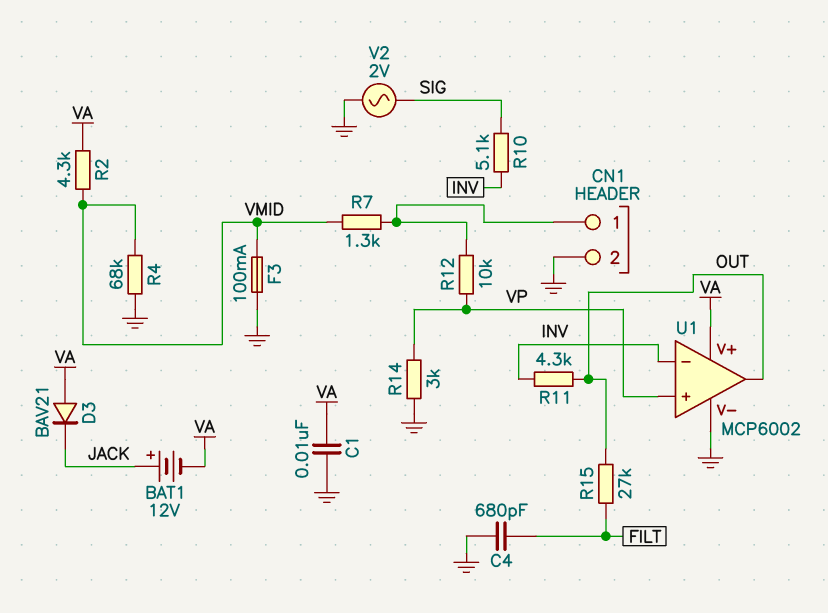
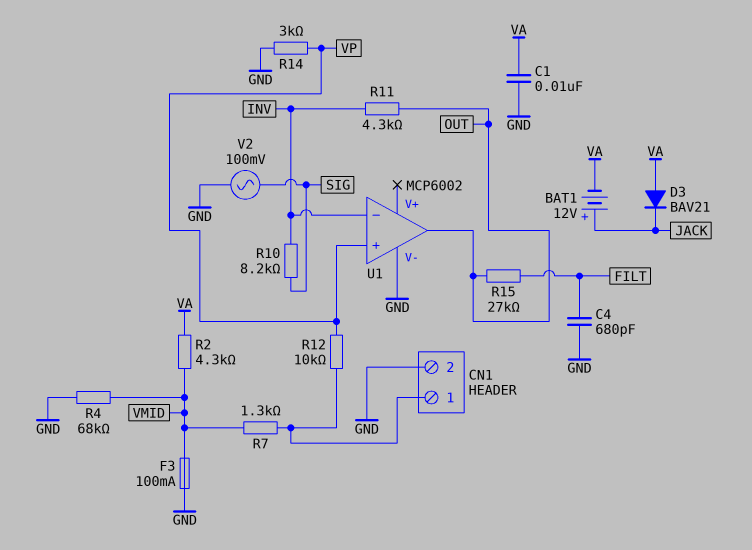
R10: 5.1k (INV, SIG) -> 8.2k (INV, SIG)
U1 pin V+: VA -> none
V2: AC 2V (GND, SIG) -> AC 100mV (GND, SIG)

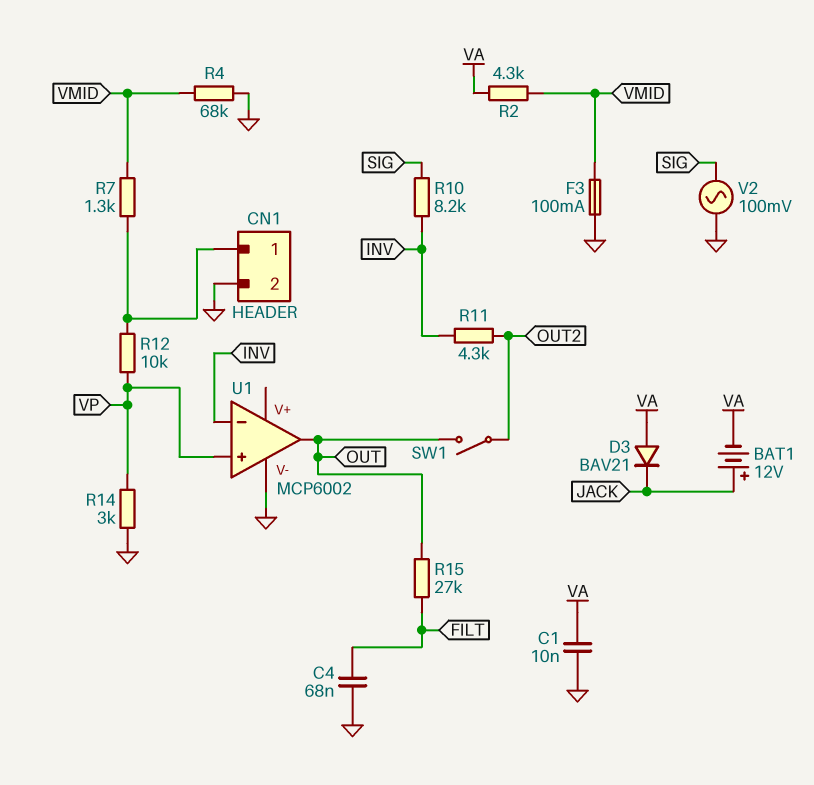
C4: 680pF (FILT, GND) -> 68nF (FILT, GND)
R11: 4.3k (INV, OUT) -> 4.3k (INV, OUT2)
SW1: none -> switch (OUT, OUT2)

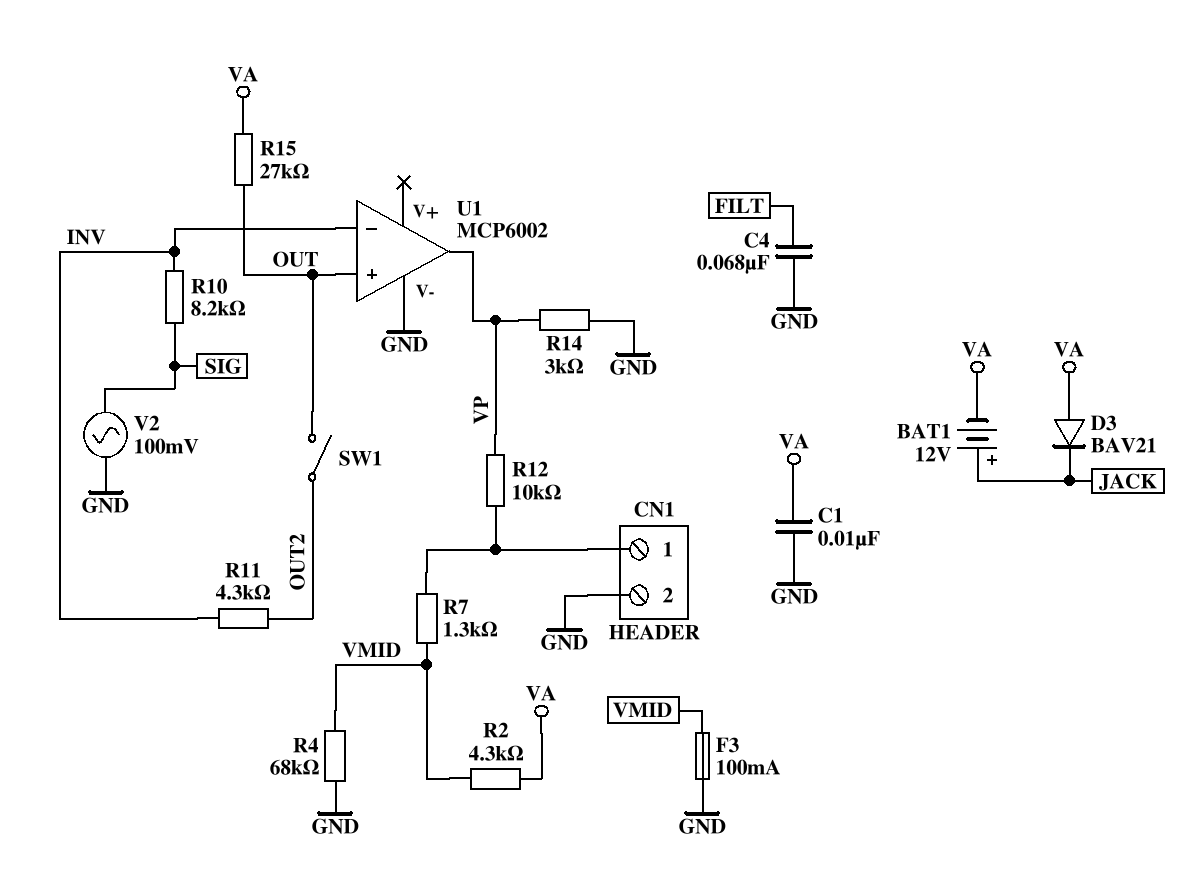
R15: 27k (FILT, OUT) -> 27k (OUT, VA)
U1 pin in+: VP -> OUT
U1 pin out: OUT -> VP

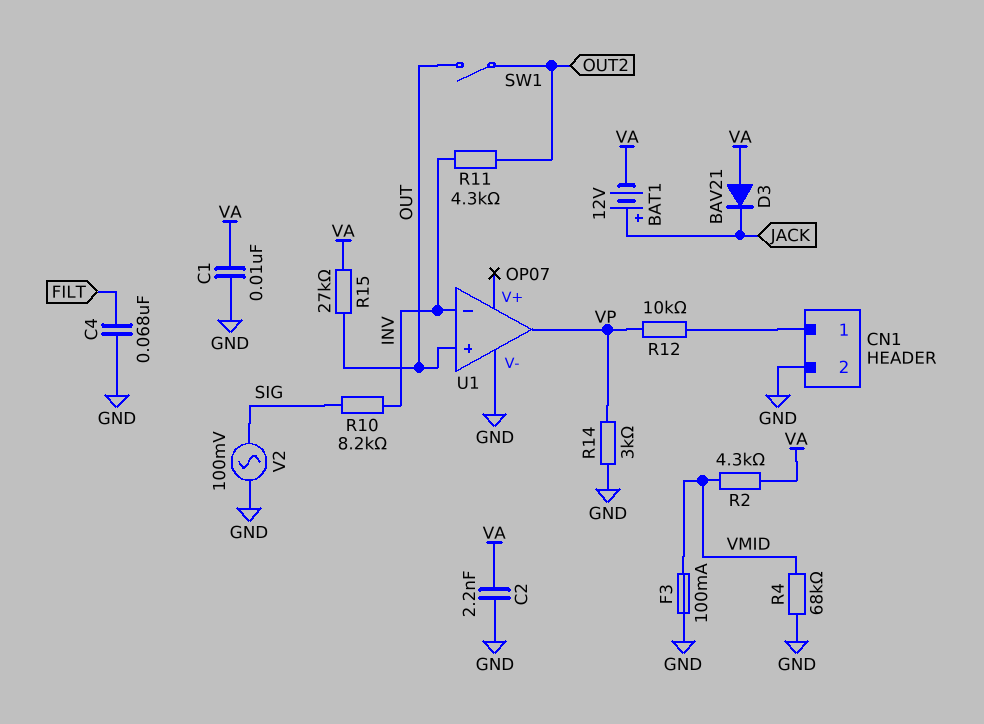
C2: none -> 2.2nF (GND, VA)
R7: 1.3k (CN1/1, VMID) -> none
U1: MCP6002 -> OP07

